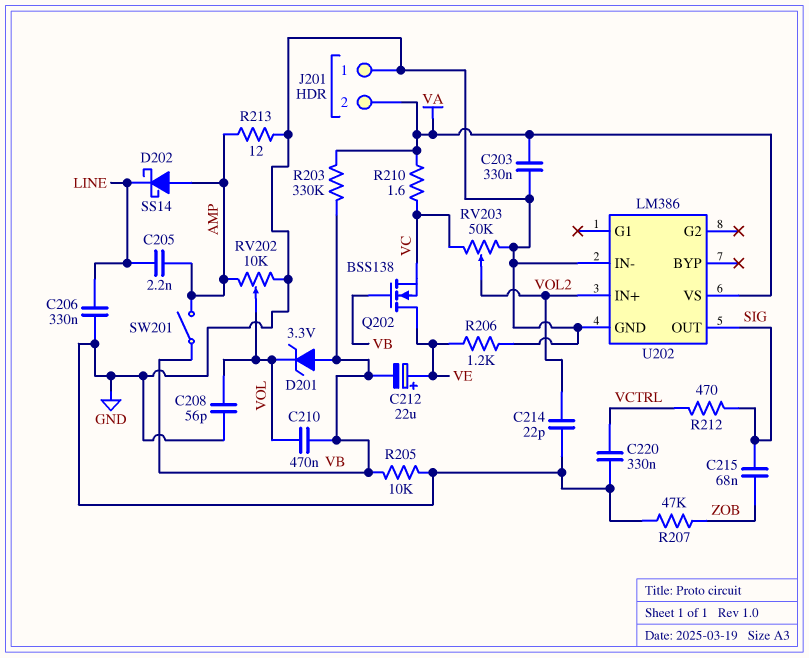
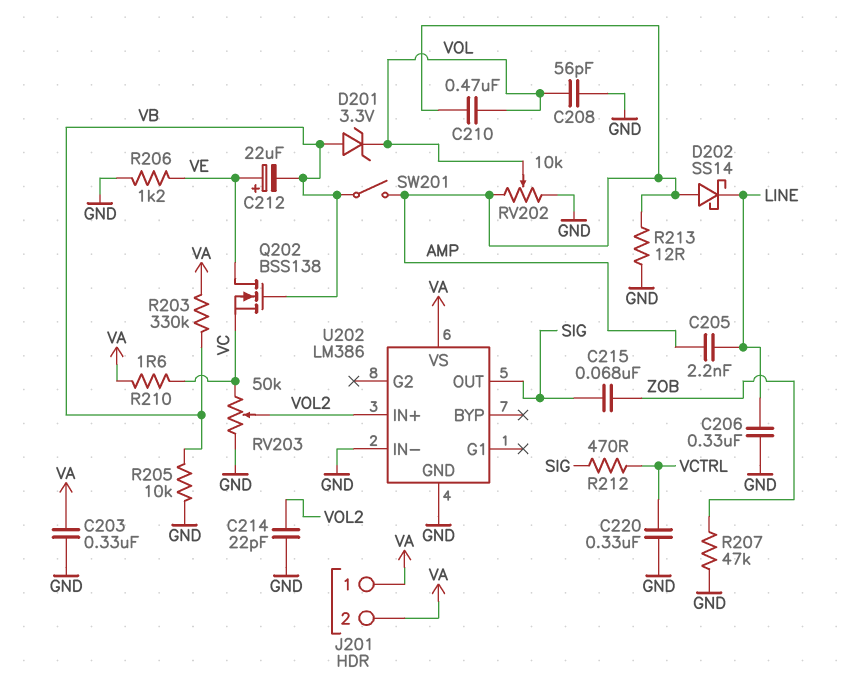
C210: 470nF (VB, VOL) -> 470nF (AMP, VOL)
J201 pin 1: GND -> VA

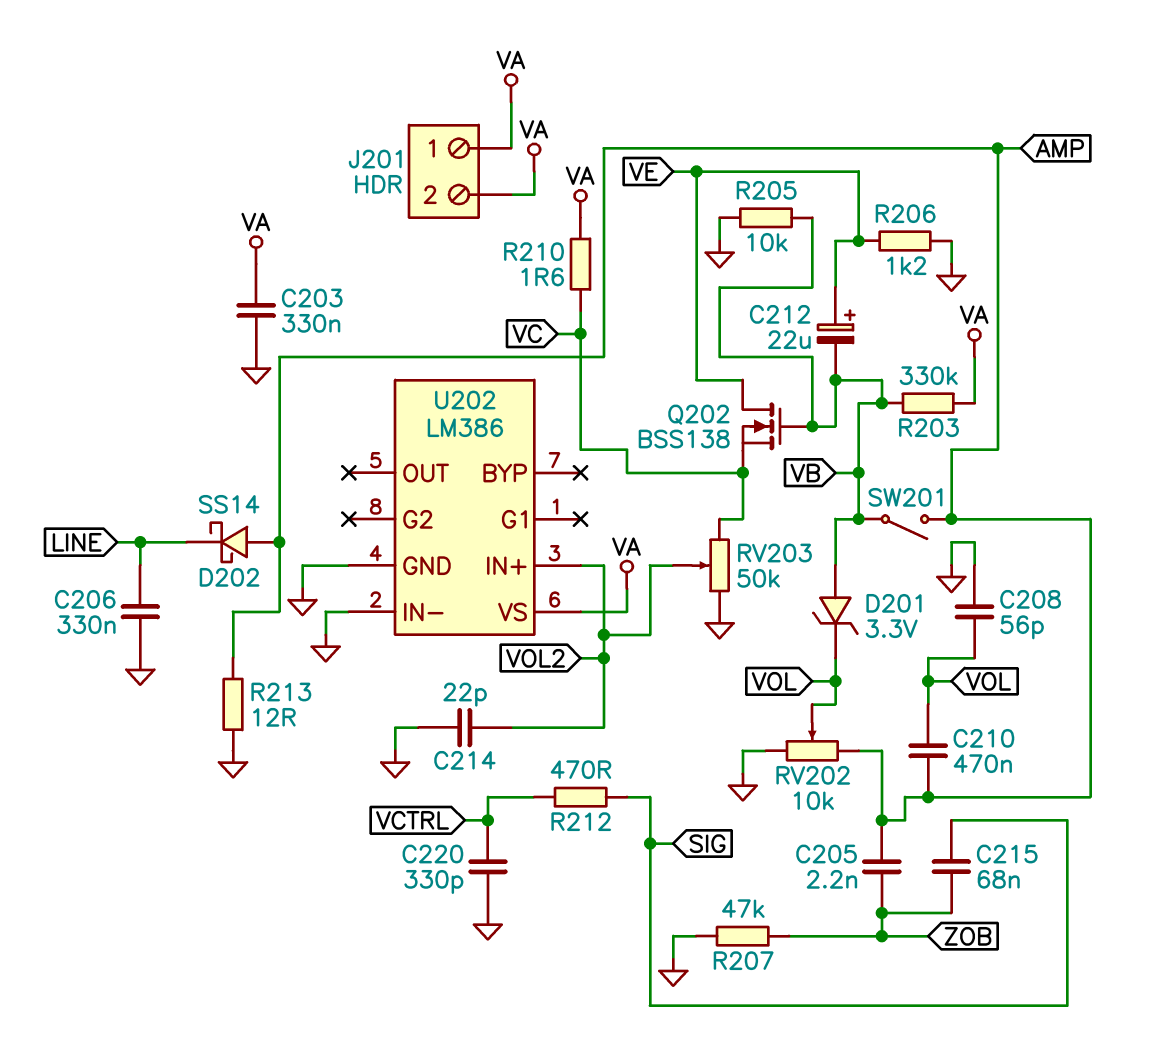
C205: 2.2nF (AMP, LINE) -> 2.2nF (AMP, ZOB)
C220: 330nF (GND, VCTRL) -> 330pF (GND, VCTRL)
U202 pin OUT: SIG -> none

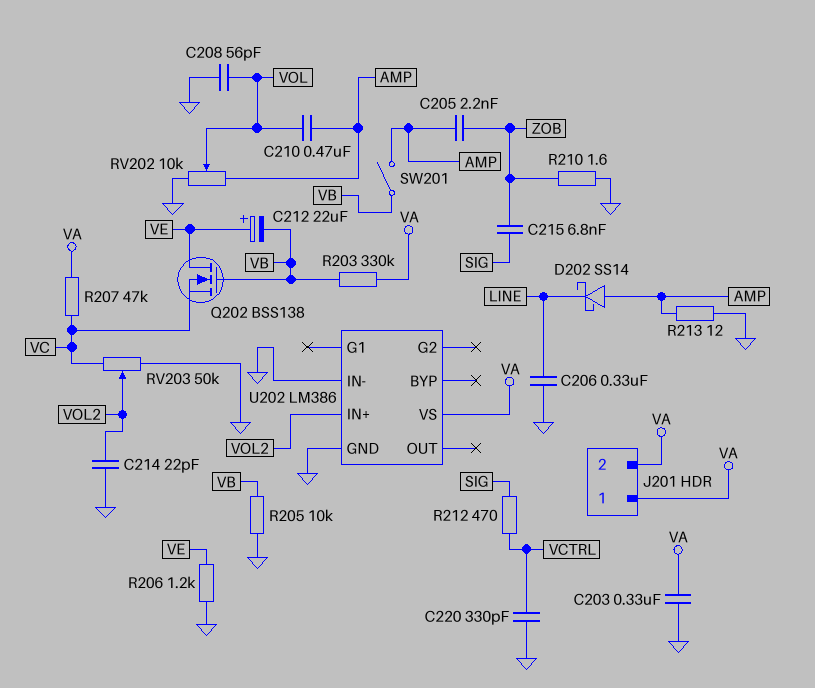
C215: 68nF (SIG, ZOB) -> 6.8nF (SIG, ZOB)
D201: zener 3.3V (A VB, K VOL) -> none
R207: 47k (GND, ZOB) -> 47k (VA, VC)
R210: 1.6 (VA, VC) -> 1.6 (GND, ZOB)

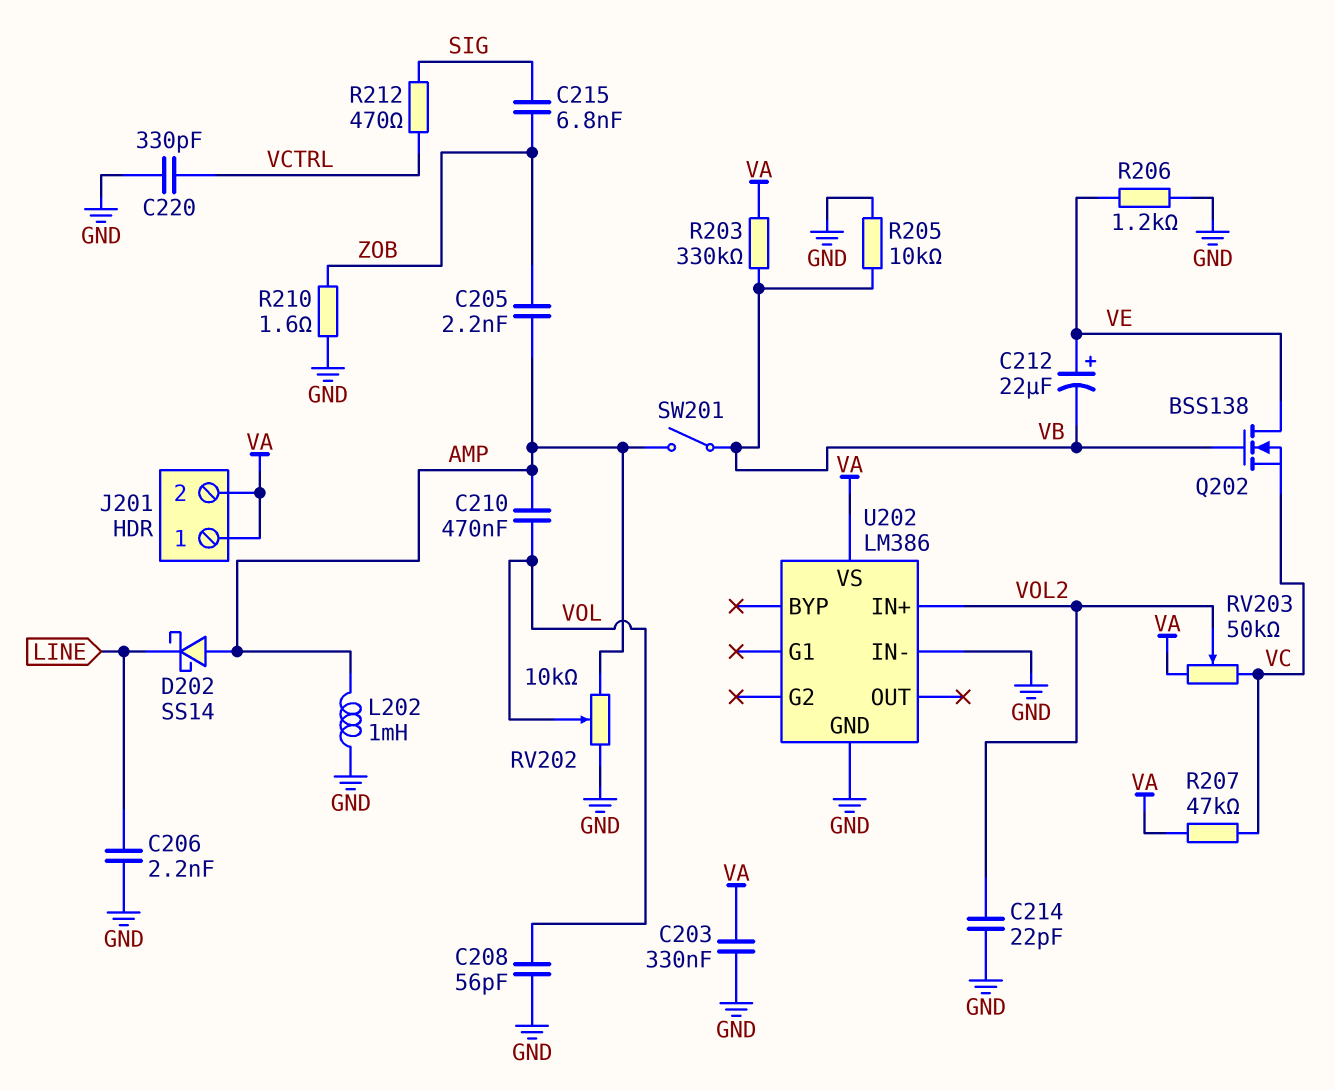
C206: 330nF (GND, LINE) -> 2.2nF (GND, LINE)
L202: none -> 1mH (AMP, GND)
R213: 12 (AMP, GND) -> none
RV203: 50k (GND, VC, wiper VOL2) -> 50k (VA, VC, wiper VOL2)

